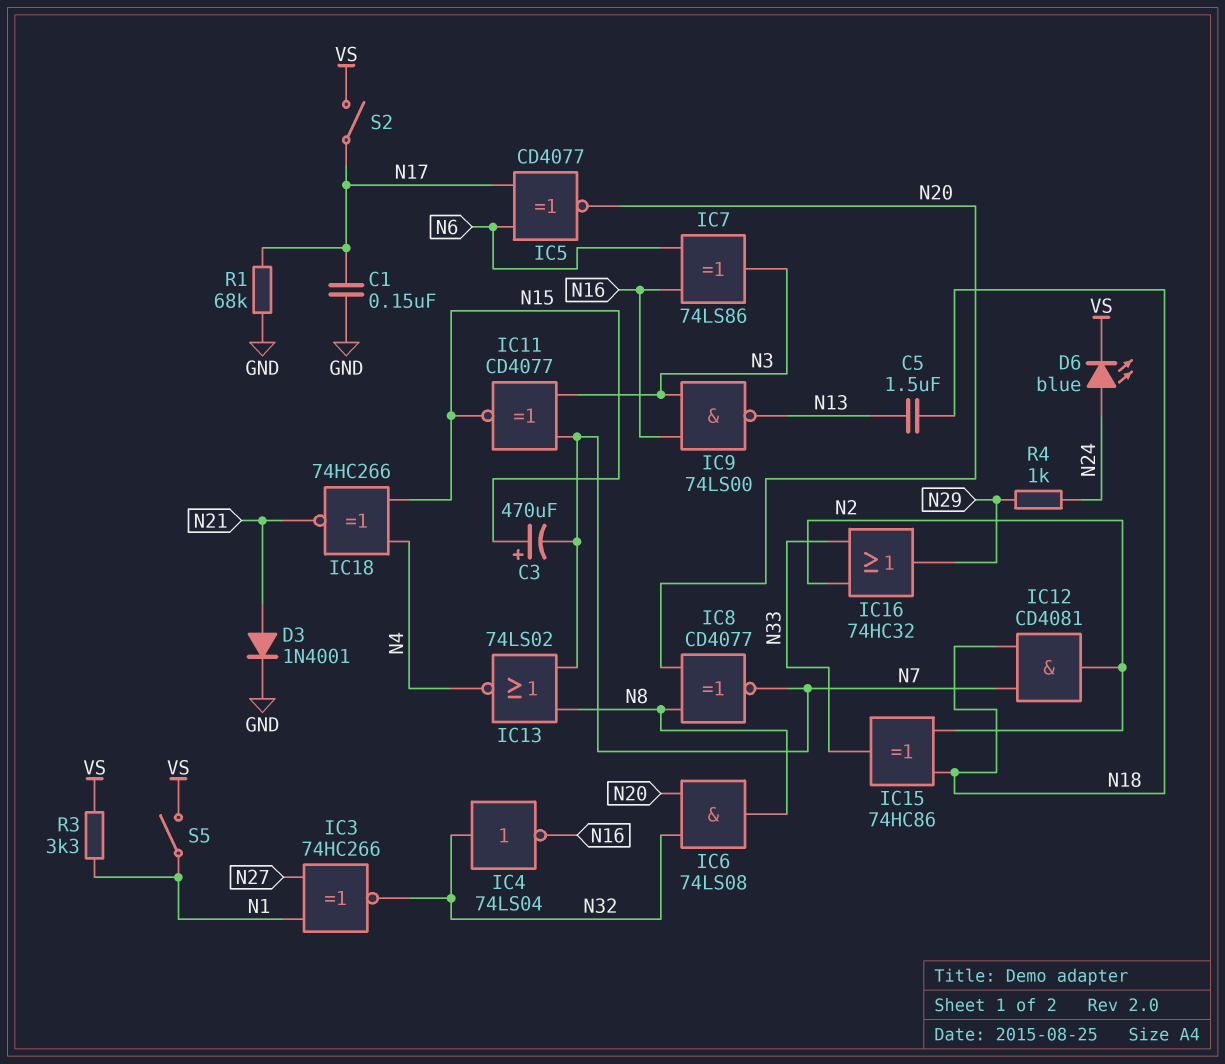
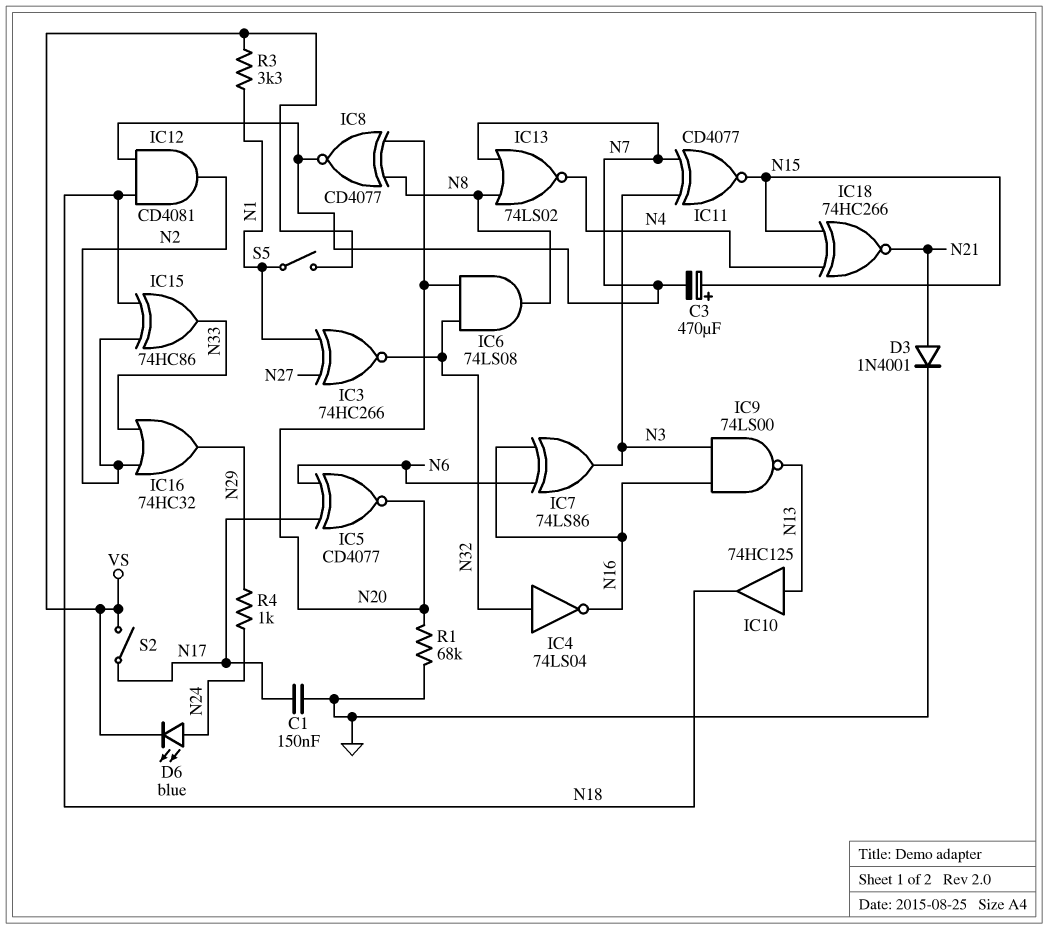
C5: 1.5uF (N13, N18) -> none
IC10: none -> buffer 74HC125 (in N13, out N18)
R1: 68k (GND, N17) -> 68k (GND, N20)

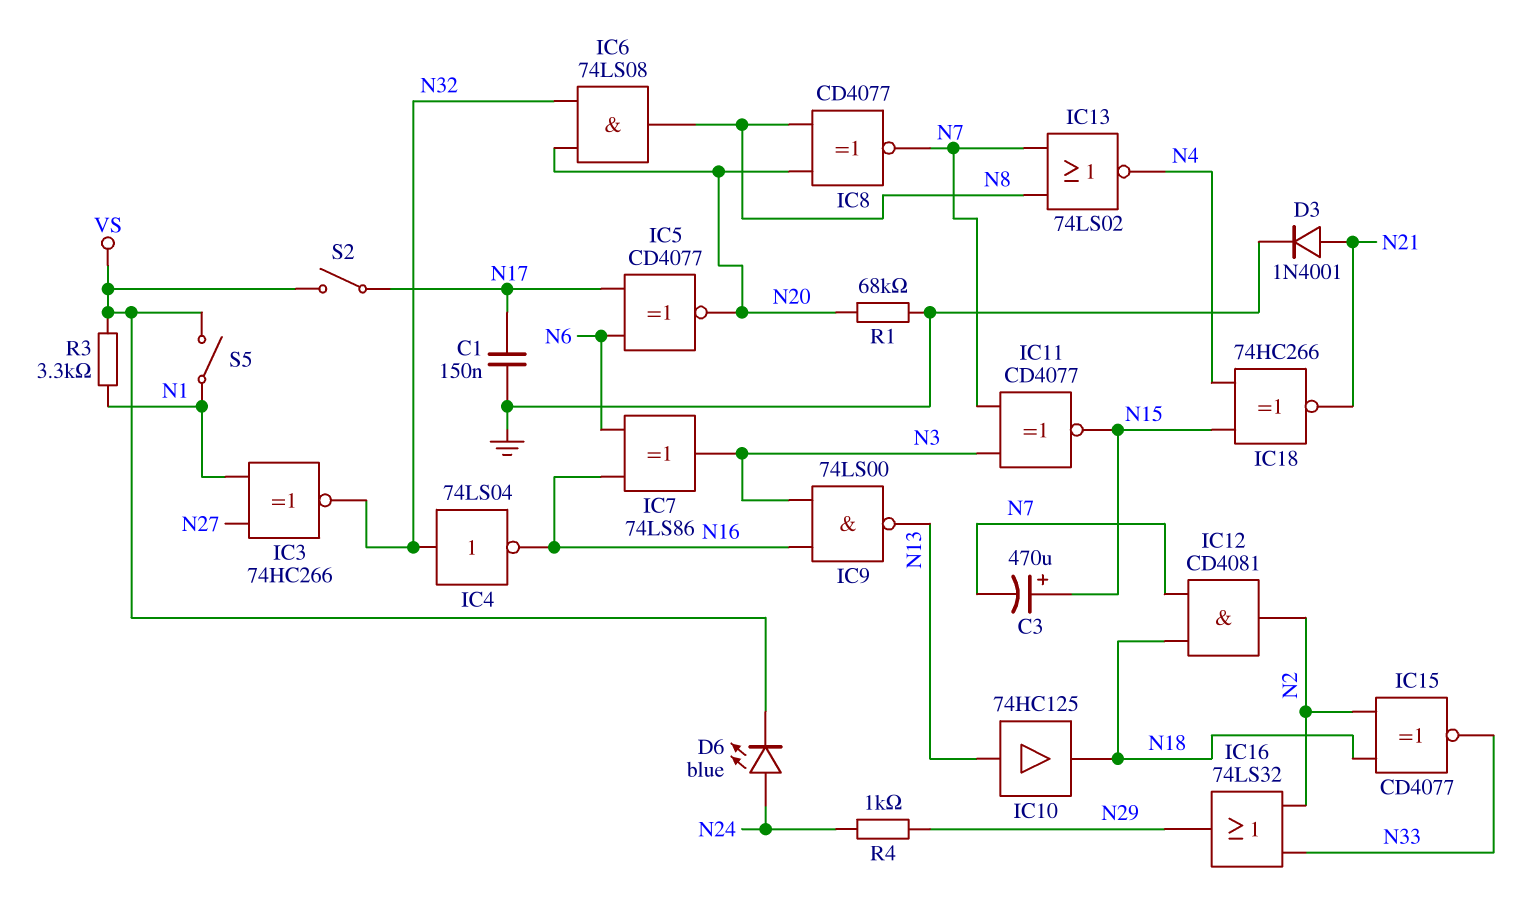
IC15: XOR 74HC86 (in N2, in N18, out N33) -> XNOR CD4077 (in N2, in N18, out N33)
IC16: OR 74HC32 (in N2, in N33, out N29) -> OR 74LS32 (in N2, in N33, out N29)

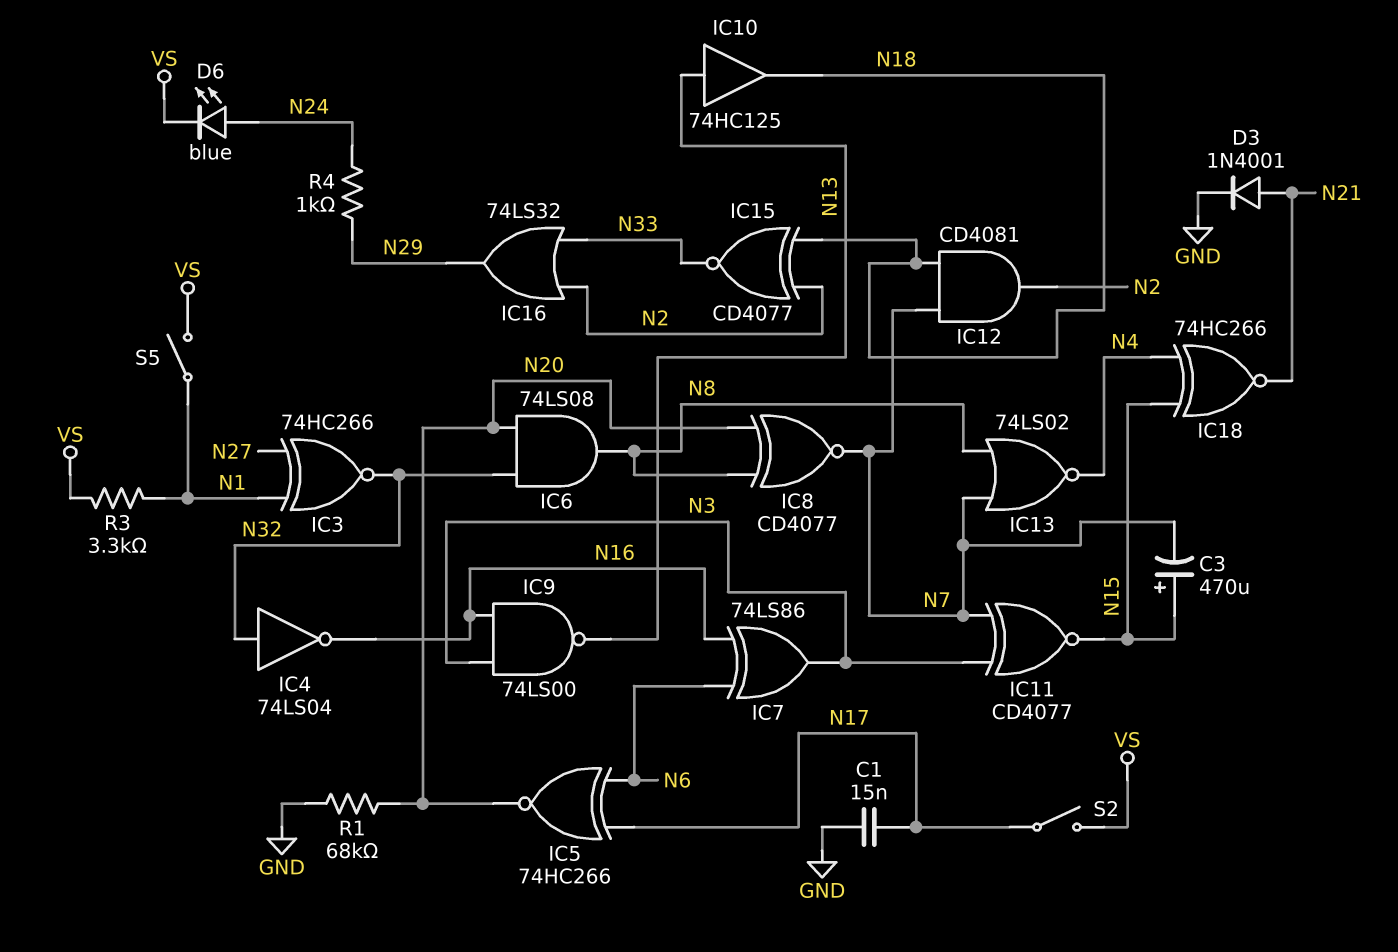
C1: 150nF (GND, N17) -> 15nF (GND, N17)
IC5: XNOR CD4077 (in N6, in N17, out N20) -> XNOR 74HC266 (in N6, in N17, out N20)

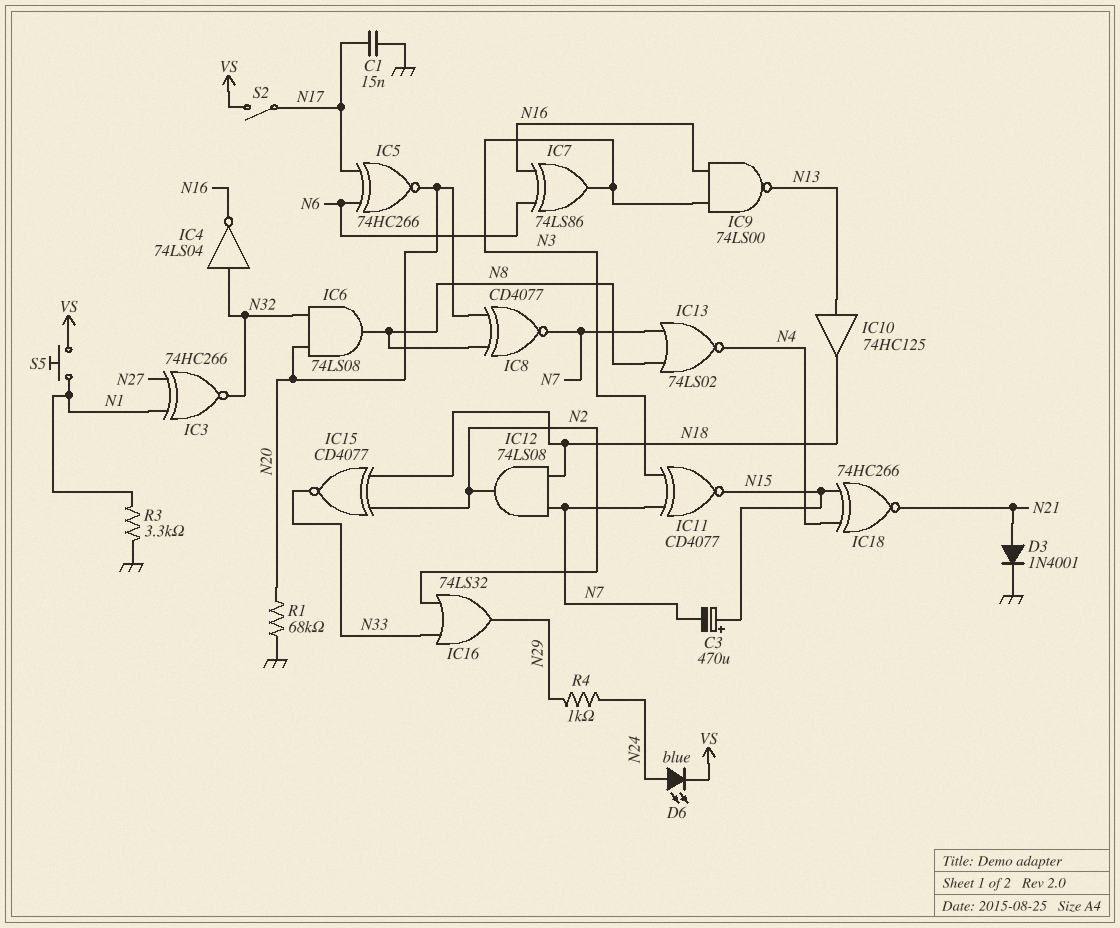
IC12: AND CD4081 (in N7, in N18, out N2) -> AND 74LS08 (in N7, in N18, out N2)
R3: 3.3k (N1, VS) -> 3.3k (GND, N1)
S5: switch (N1, VS) -> button (N1, VS)

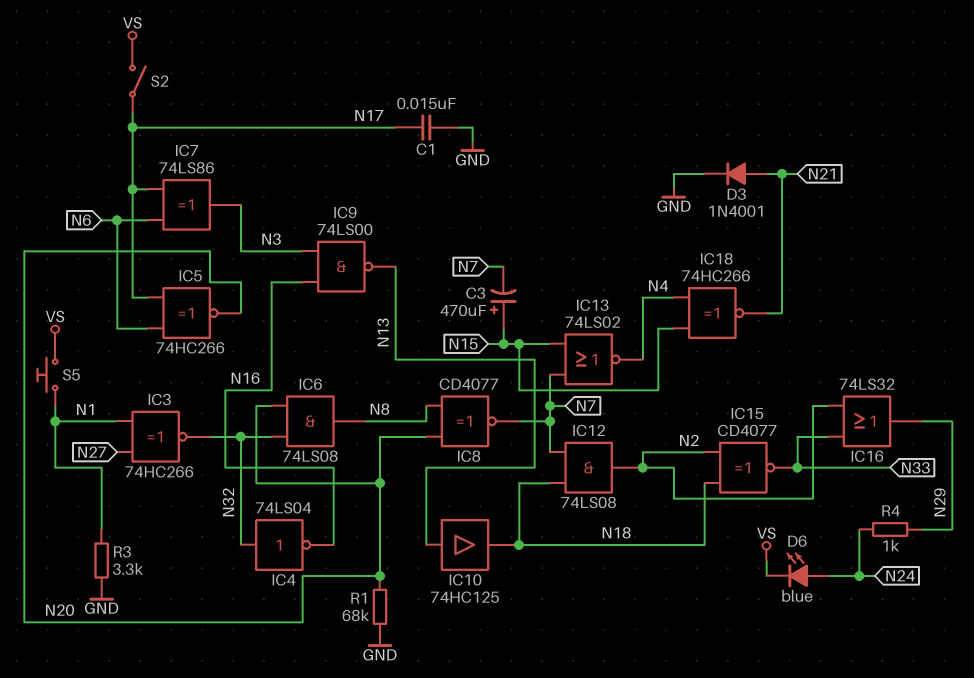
IC7: XOR 74LS86 (in N6, in N16, out N3) -> XOR 74LS86 (in N6, in N17, out N3)
IC11: XNOR CD4077 (in N3, in N7, out N15) -> none
IC13: NOR 74LS02 (in N7, in N8, out N4) -> NOR 74LS02 (in N7, in N15, out N4)

